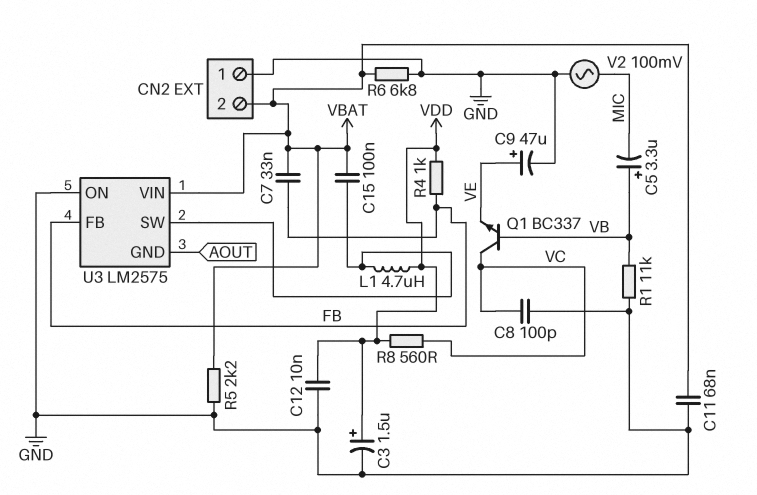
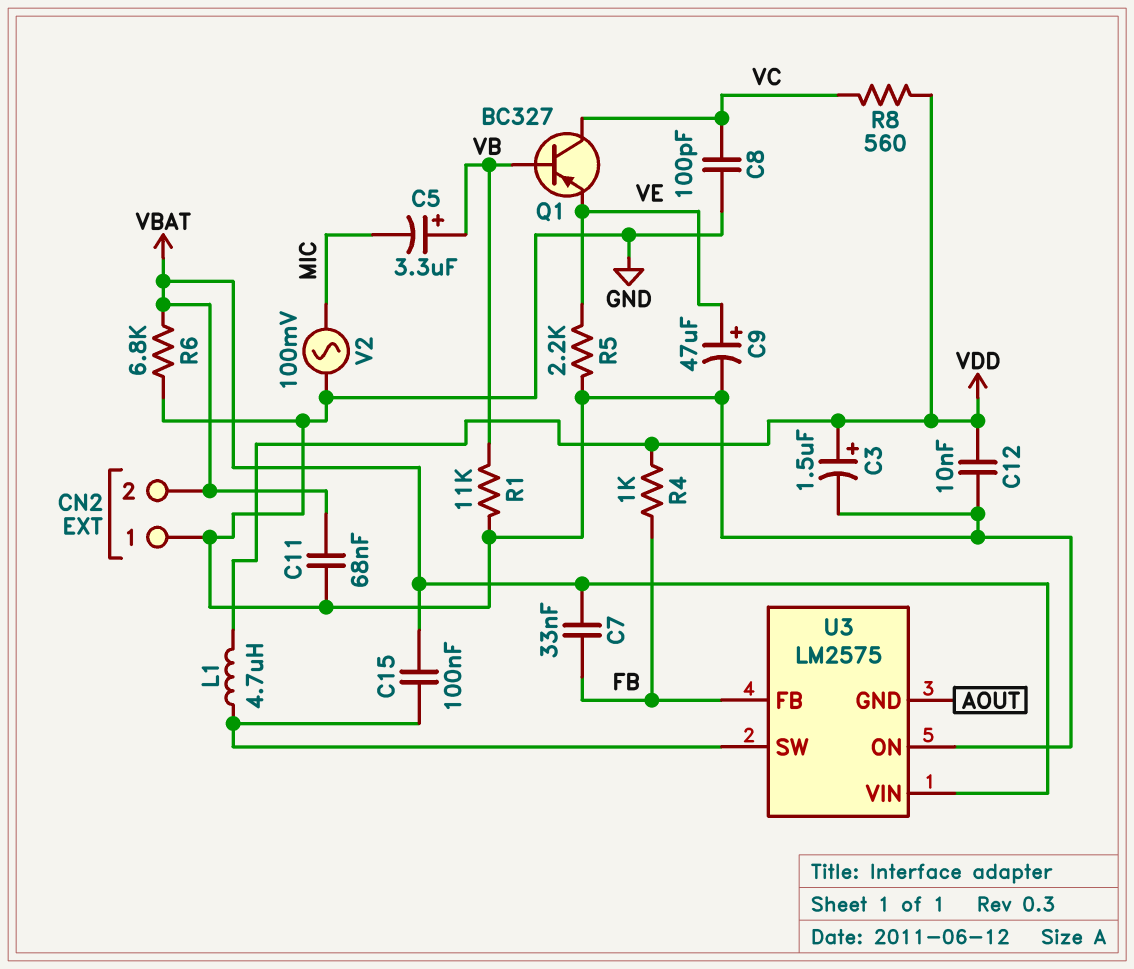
Q1: NPN BC337 (B VB, C VC, E VE) -> PNP BC327 (B VB, C VC, E VE)
R5: 2.2k (GND, VBAT) -> 2.2k (GND, VE)

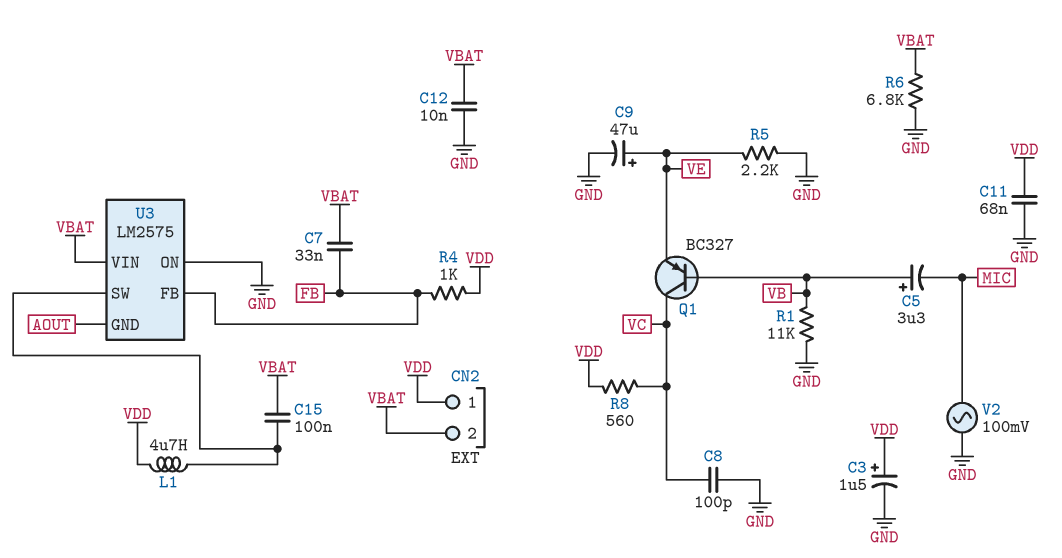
C11: 68nF (GND, VBAT) -> 68nF (GND, VDD)
C12: 10nF (GND, VDD) -> 10nF (GND, VBAT)
CN2 pin 1: GND -> VDD

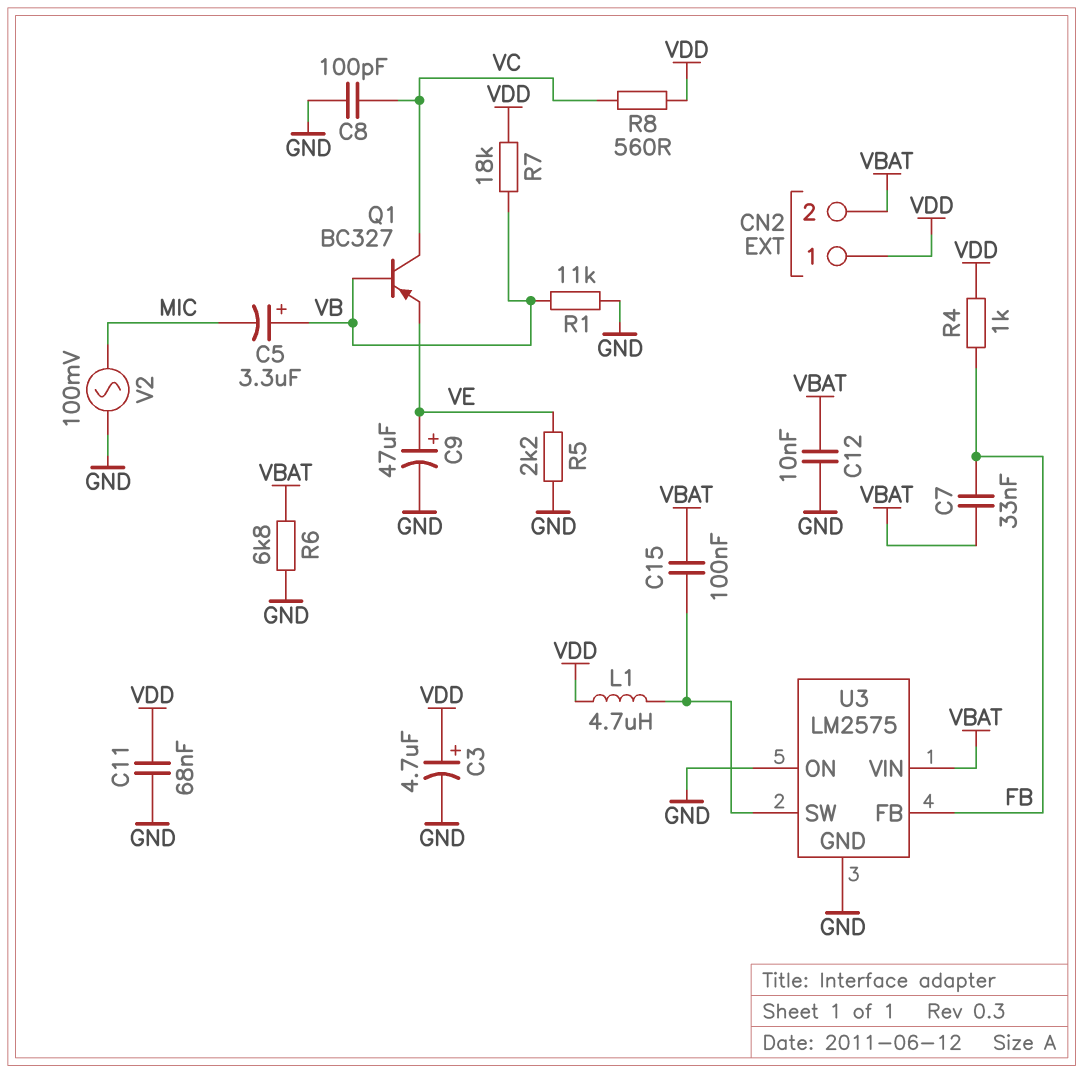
C3: 1.5uF (plus VDD, minus GND) -> 4.7uF (plus VDD, minus GND)
R7: none -> 18k (VB, VDD)
U3 pin GND: AOUT -> GND

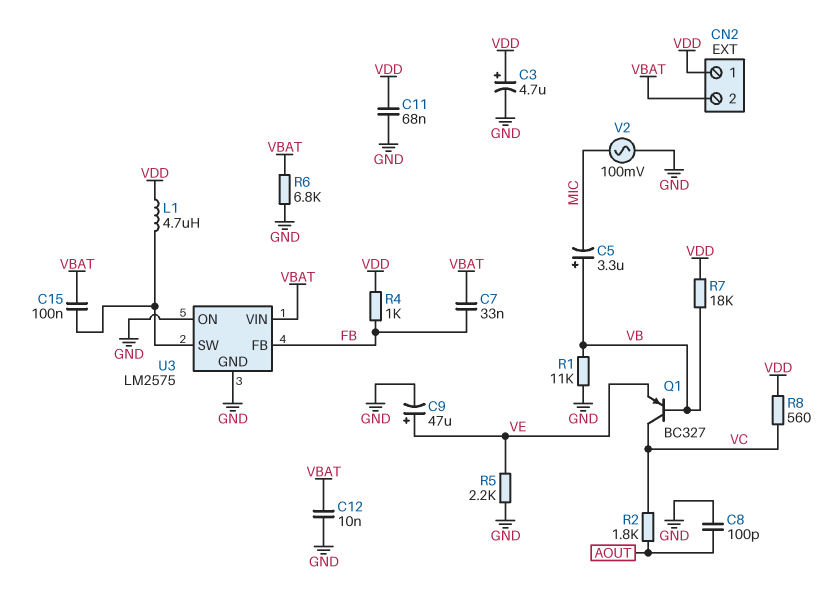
C8: 100pF (GND, VC) -> 100pF (AOUT, GND)
R2: none -> 1.8k (AOUT, VC)

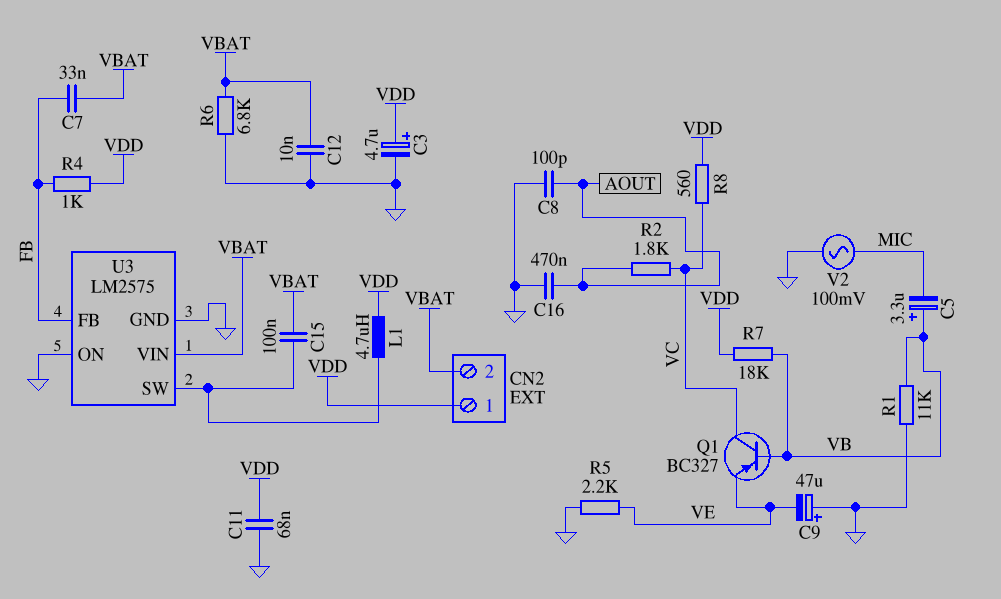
C9: 47uF (plus VE, minus GND) -> 47uF (plus GND, minus VE)
C16: none -> 470nF (AOUT, GND)

